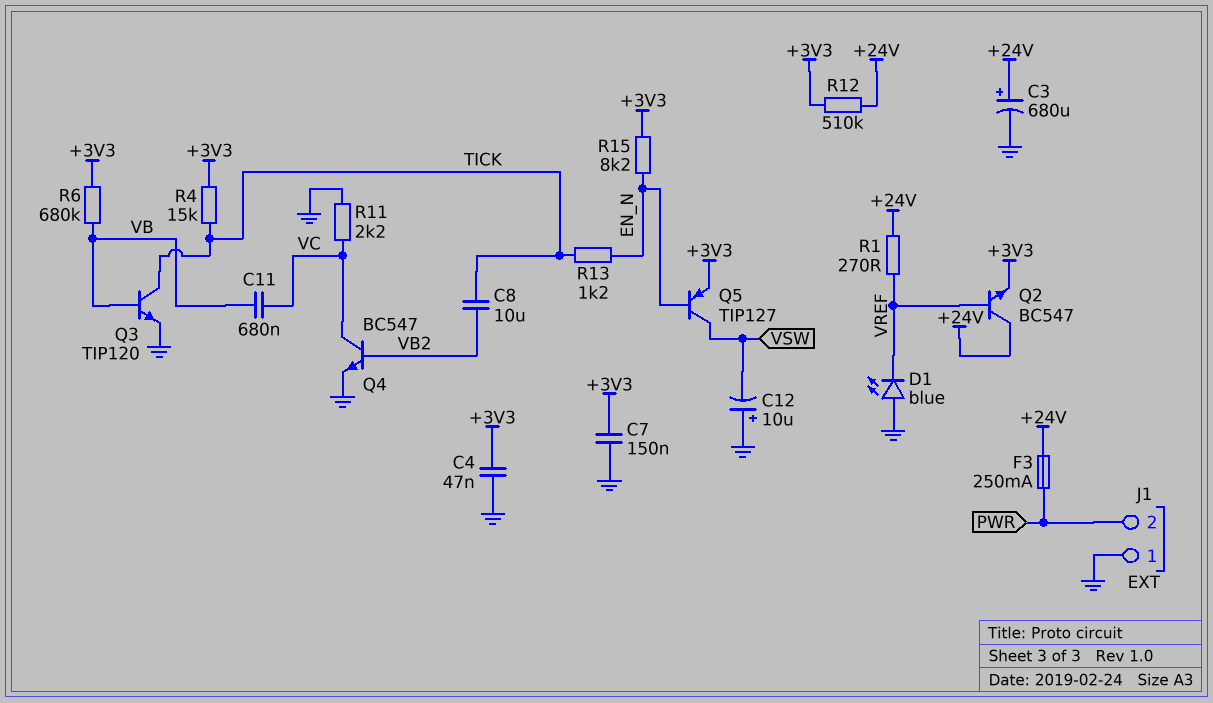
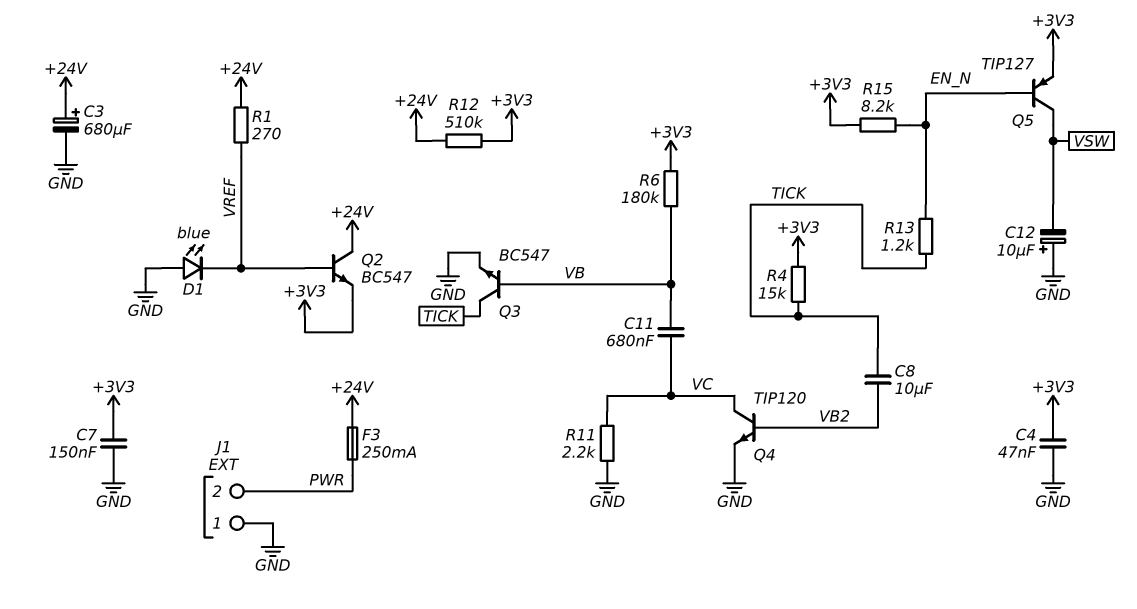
Q3: NPN TIP120 (B VB, C TICK, E GND) -> NPN BC547 (B VB, C TICK, E GND)
Q4: NPN BC547 (B VB2, C VC, E GND) -> NPN TIP120 (B VB2, C VC, E GND)
R6: 680k (+3V3, VB) -> 180k (+3V3, VB)

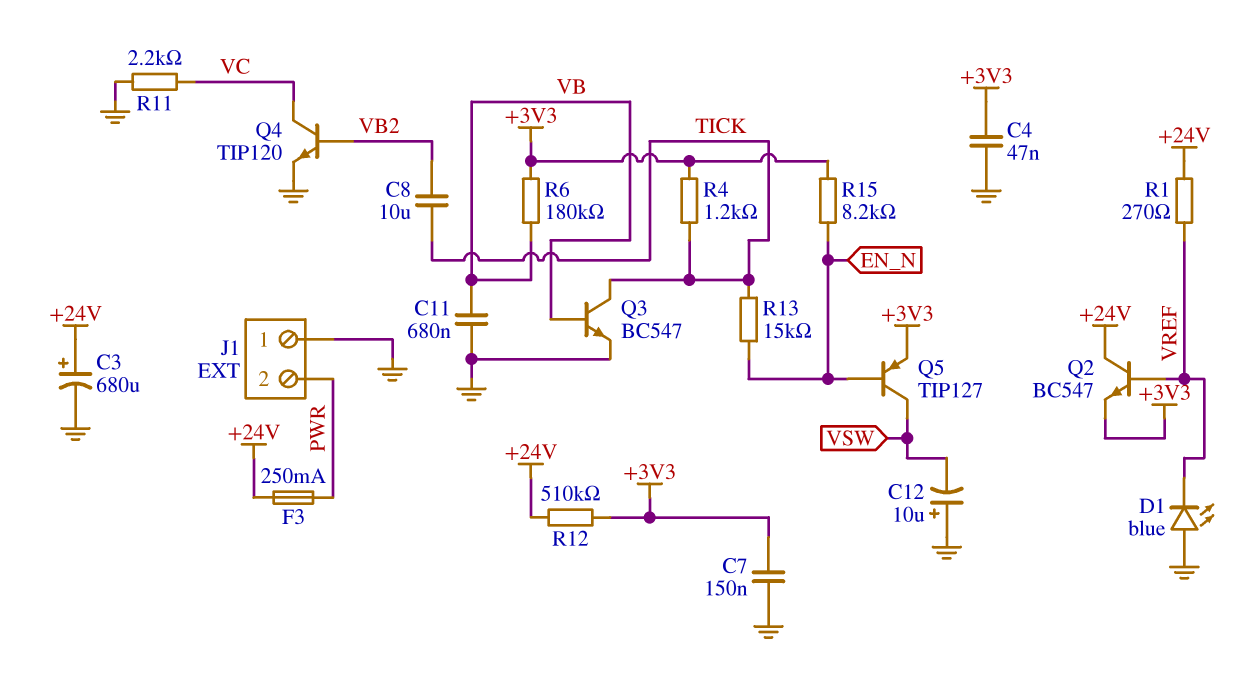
C11: 680nF (VB, VC) -> 680nF (GND, VB)
R4: 15k (+3V3, TICK) -> 1.2k (+3V3, TICK)
R13: 1.2k (EN_N, TICK) -> 15k (EN_N, TICK)

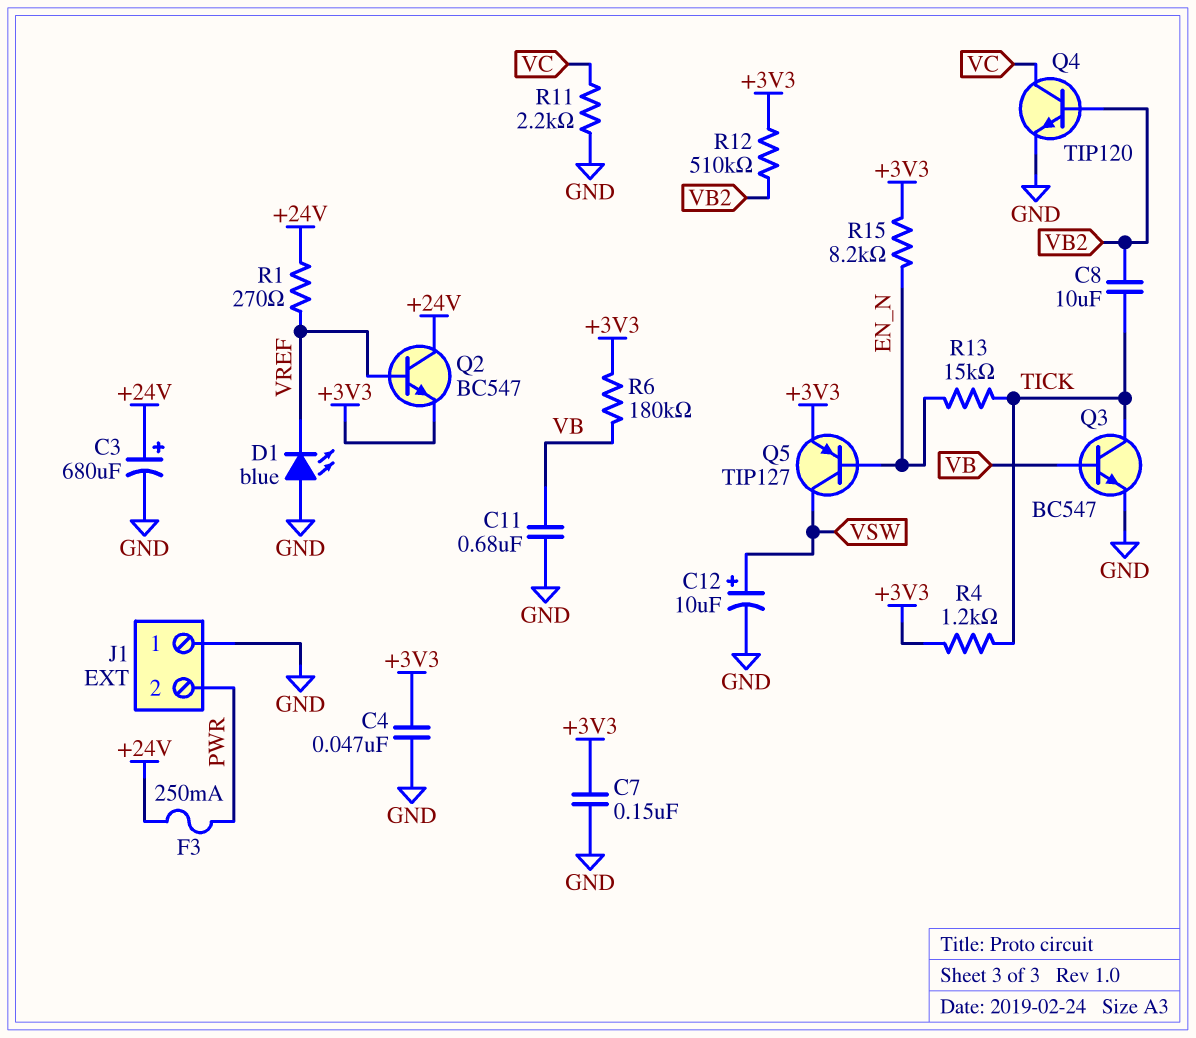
C12: 10uF (plus GND, minus VSW) -> 10uF (plus VSW, minus GND)
R12: 510k (+3V3, +24V) -> 510k (+3V3, VB2)

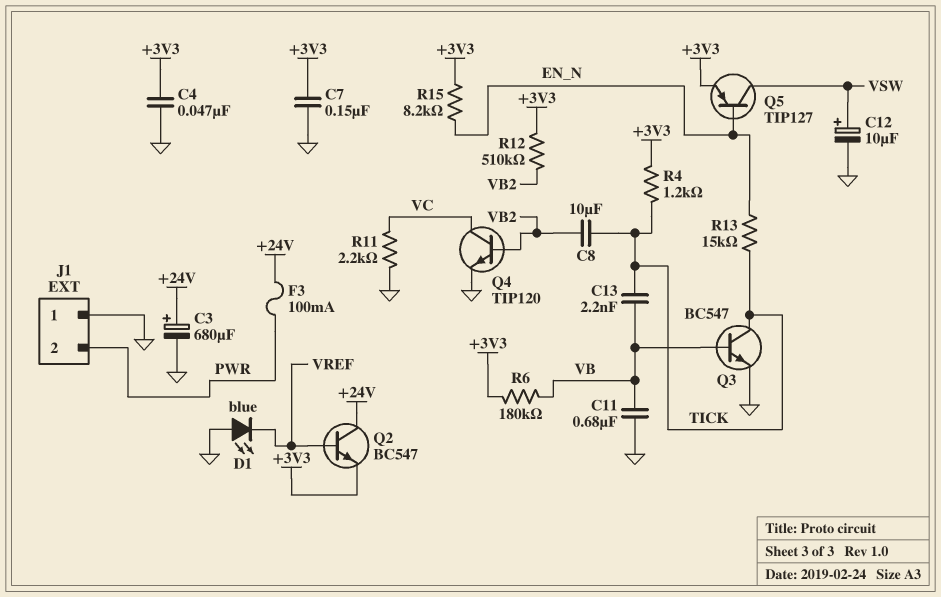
C13: none -> 2.2nF (TICK, VB)
F3: 250mA (+24V, PWR) -> 100mA (+24V, PWR)
R1: 270 (+24V, VREF) -> none

